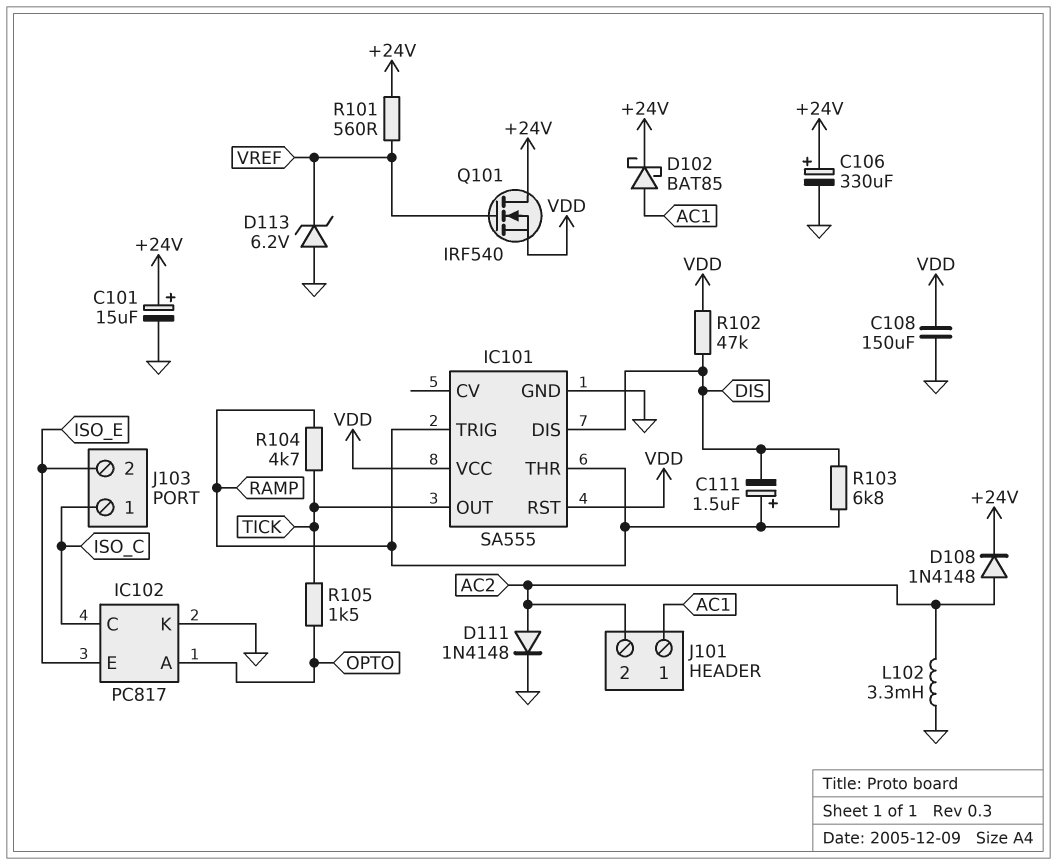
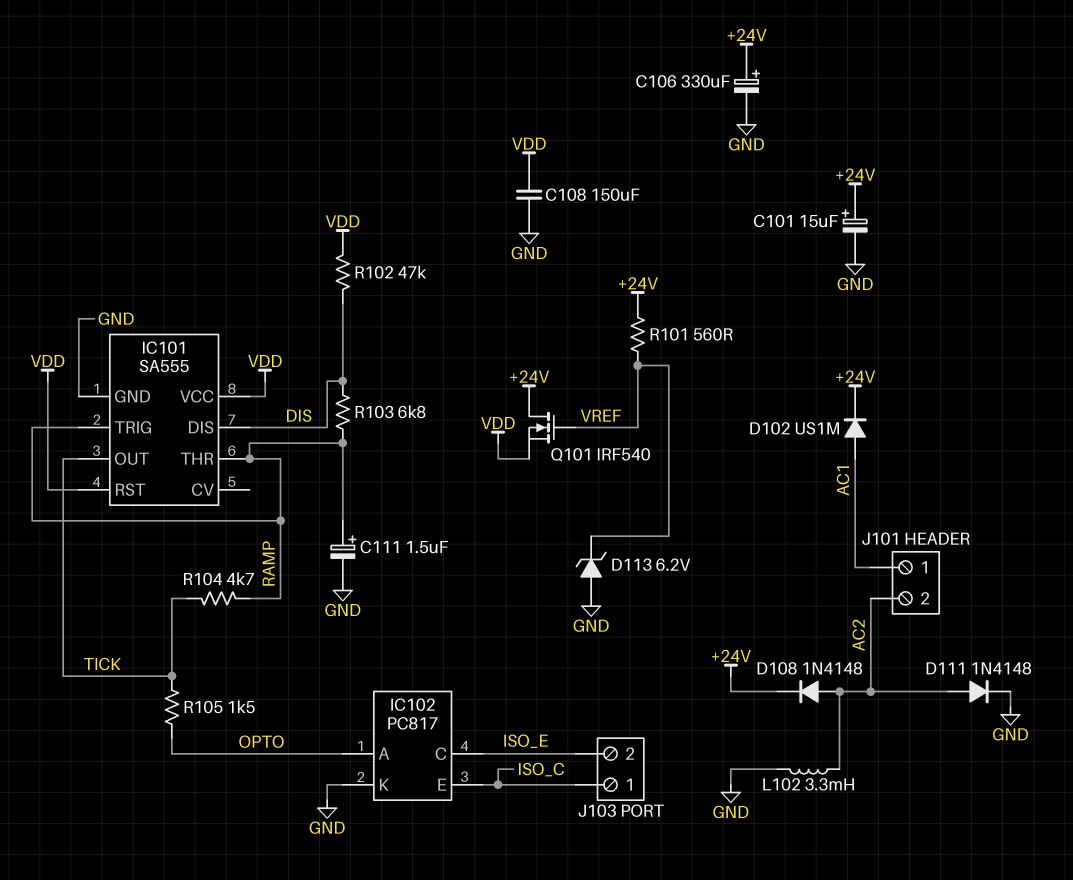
C111: 1.5uF (plus RAMP, minus DIS) -> 1.5uF (plus RAMP, minus GND)
D102: schottky BAT85 (A AC1, K +24V) -> diode US1M (A AC1, K +24V)
IC102 pin C: ISO_C -> ISO_E
IC102 pin E: ISO_E -> ISO_C

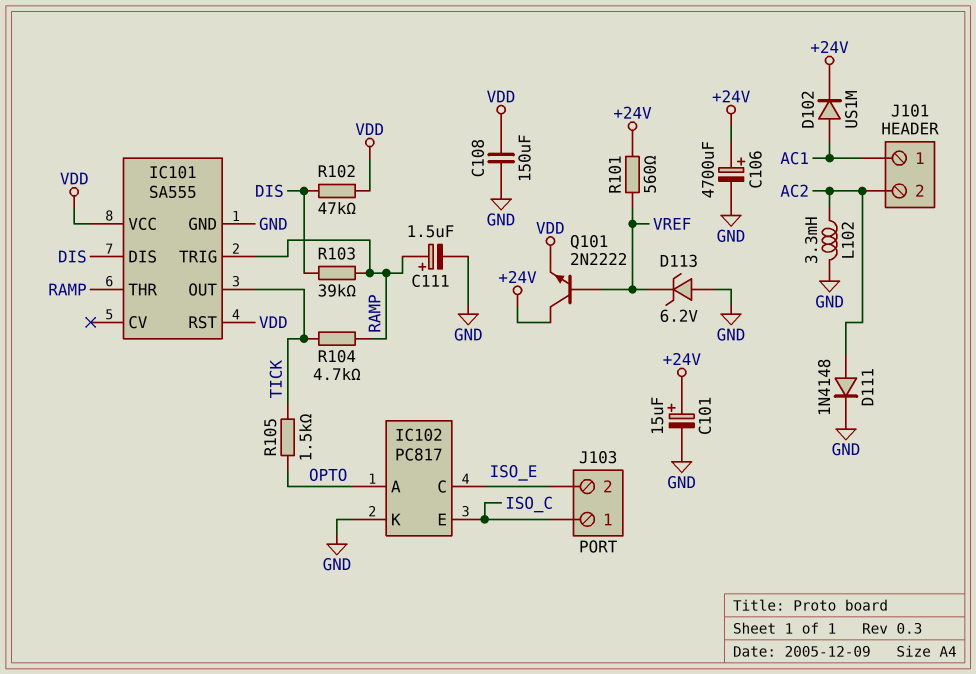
C106: 330uF (plus +24V, minus GND) -> 4700uF (plus +24V, minus GND)
D108: diode 1N4148 (A AC2, K +24V) -> none
Q101: NMOS IRF540 (G VREF, D +24V, S VDD) -> NPN 2N2222 (B VREF, C +24V, E VDD)
R103: 6.8k (DIS, RAMP) -> 39k (DIS, RAMP)

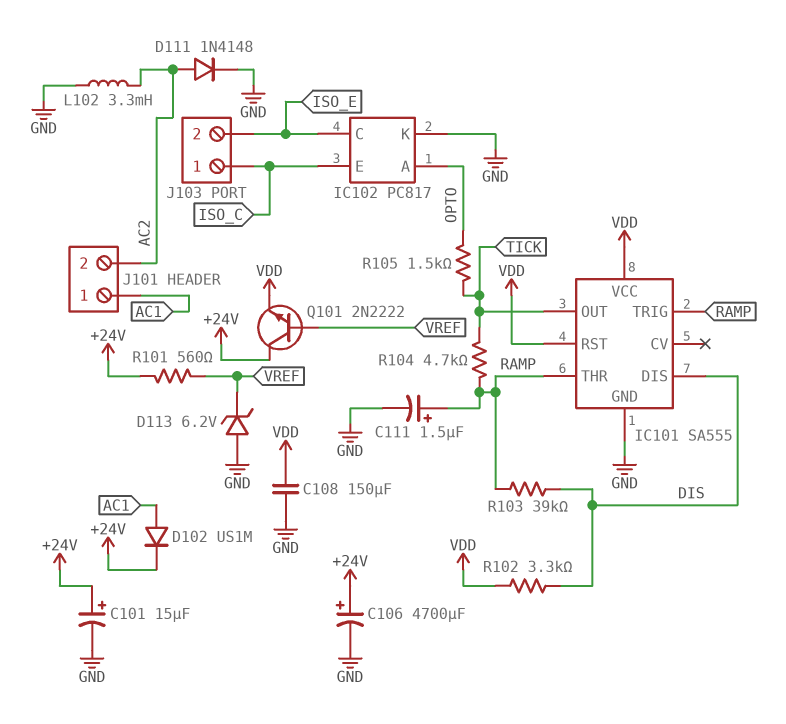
R102: 47k (DIS, VDD) -> 3.3k (DIS, VDD)

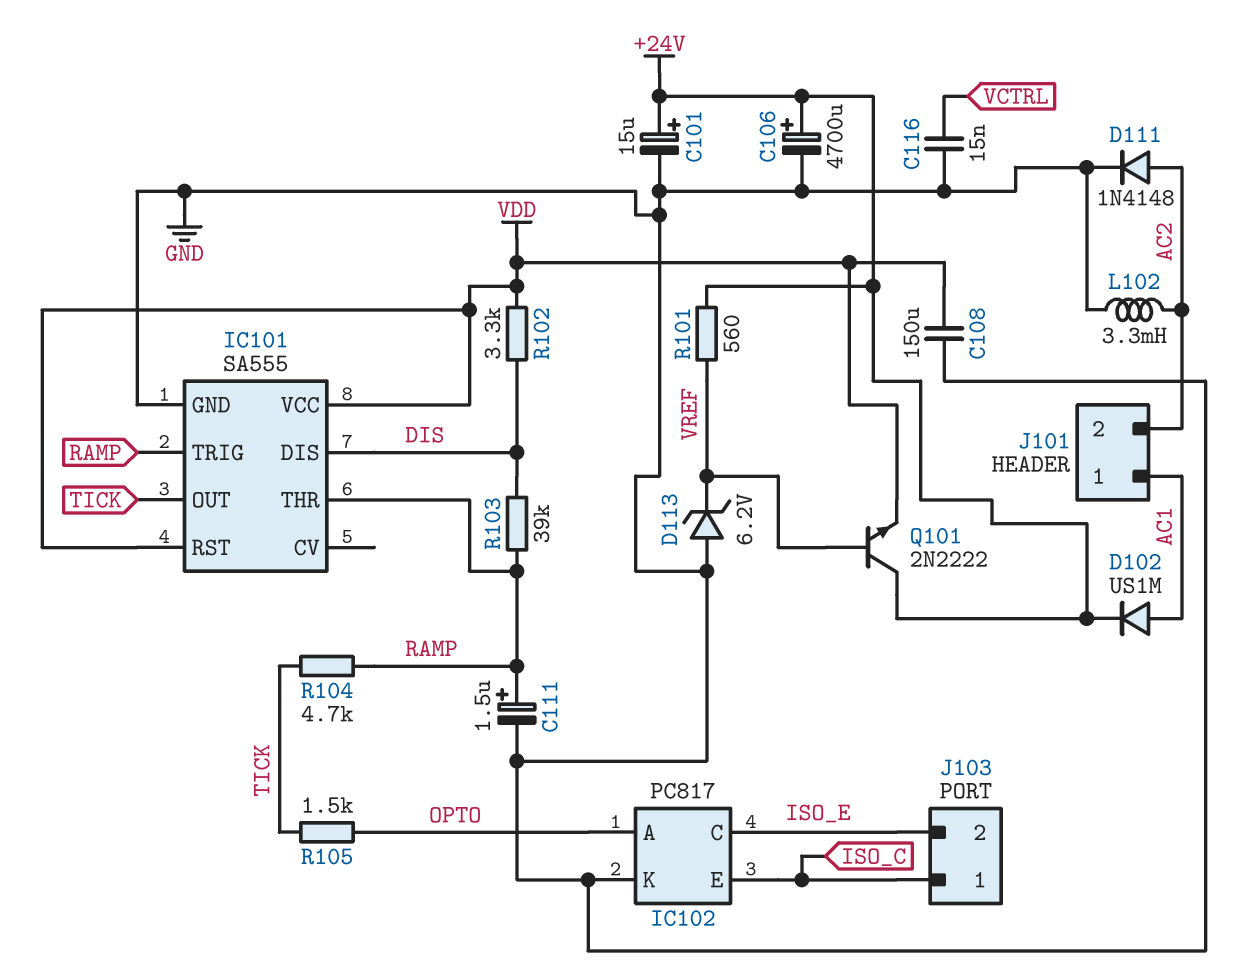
C116: none -> 15nF (GND, VCTRL)

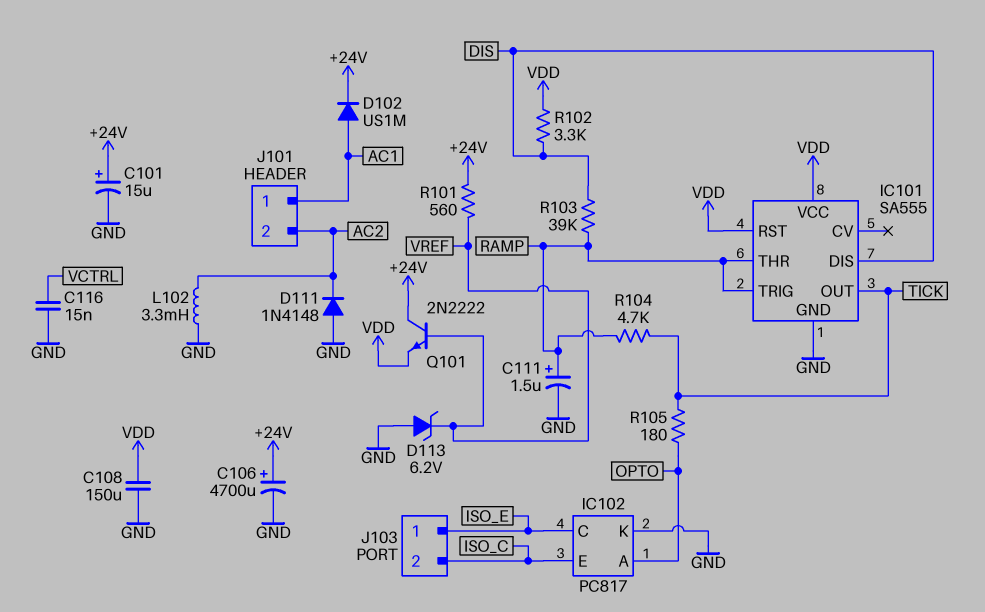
D111: diode 1N4148 (A AC2, K GND) -> diode 1N4148 (A GND, K AC2)
J103 pin 1: ISO_C -> ISO_E
J103 pin 2: ISO_E -> ISO_C
R105: 1.5k (OPTO, TICK) -> 180 (OPTO, TICK)

